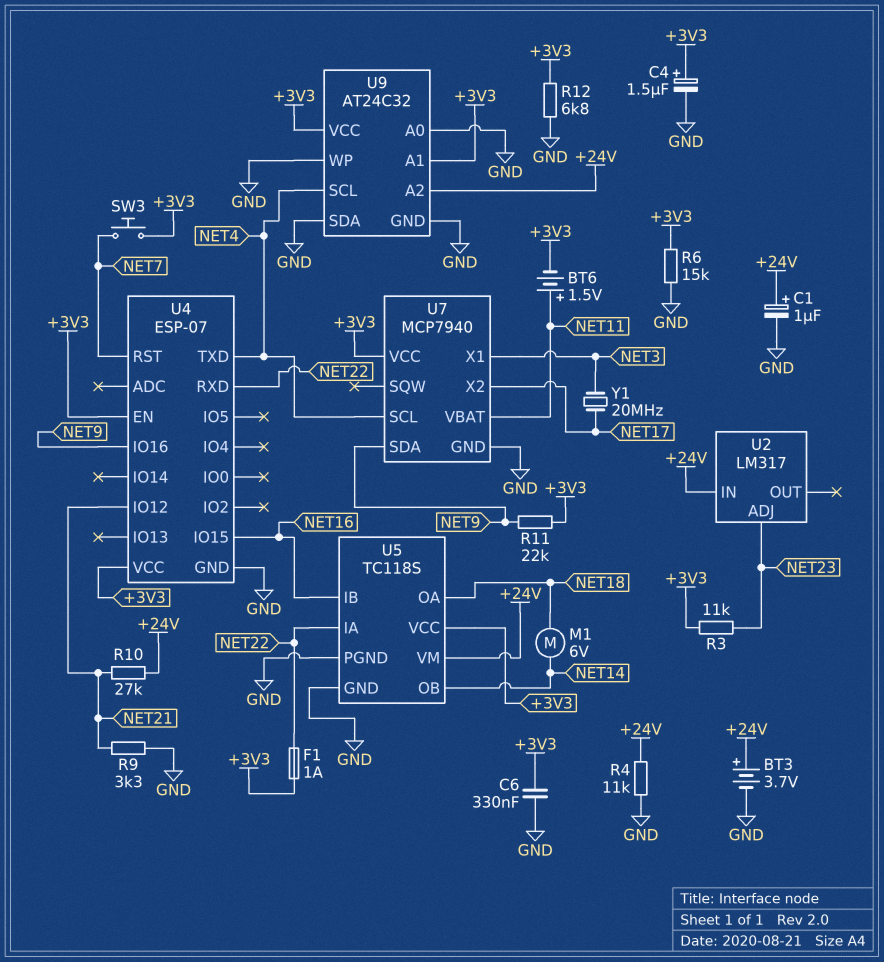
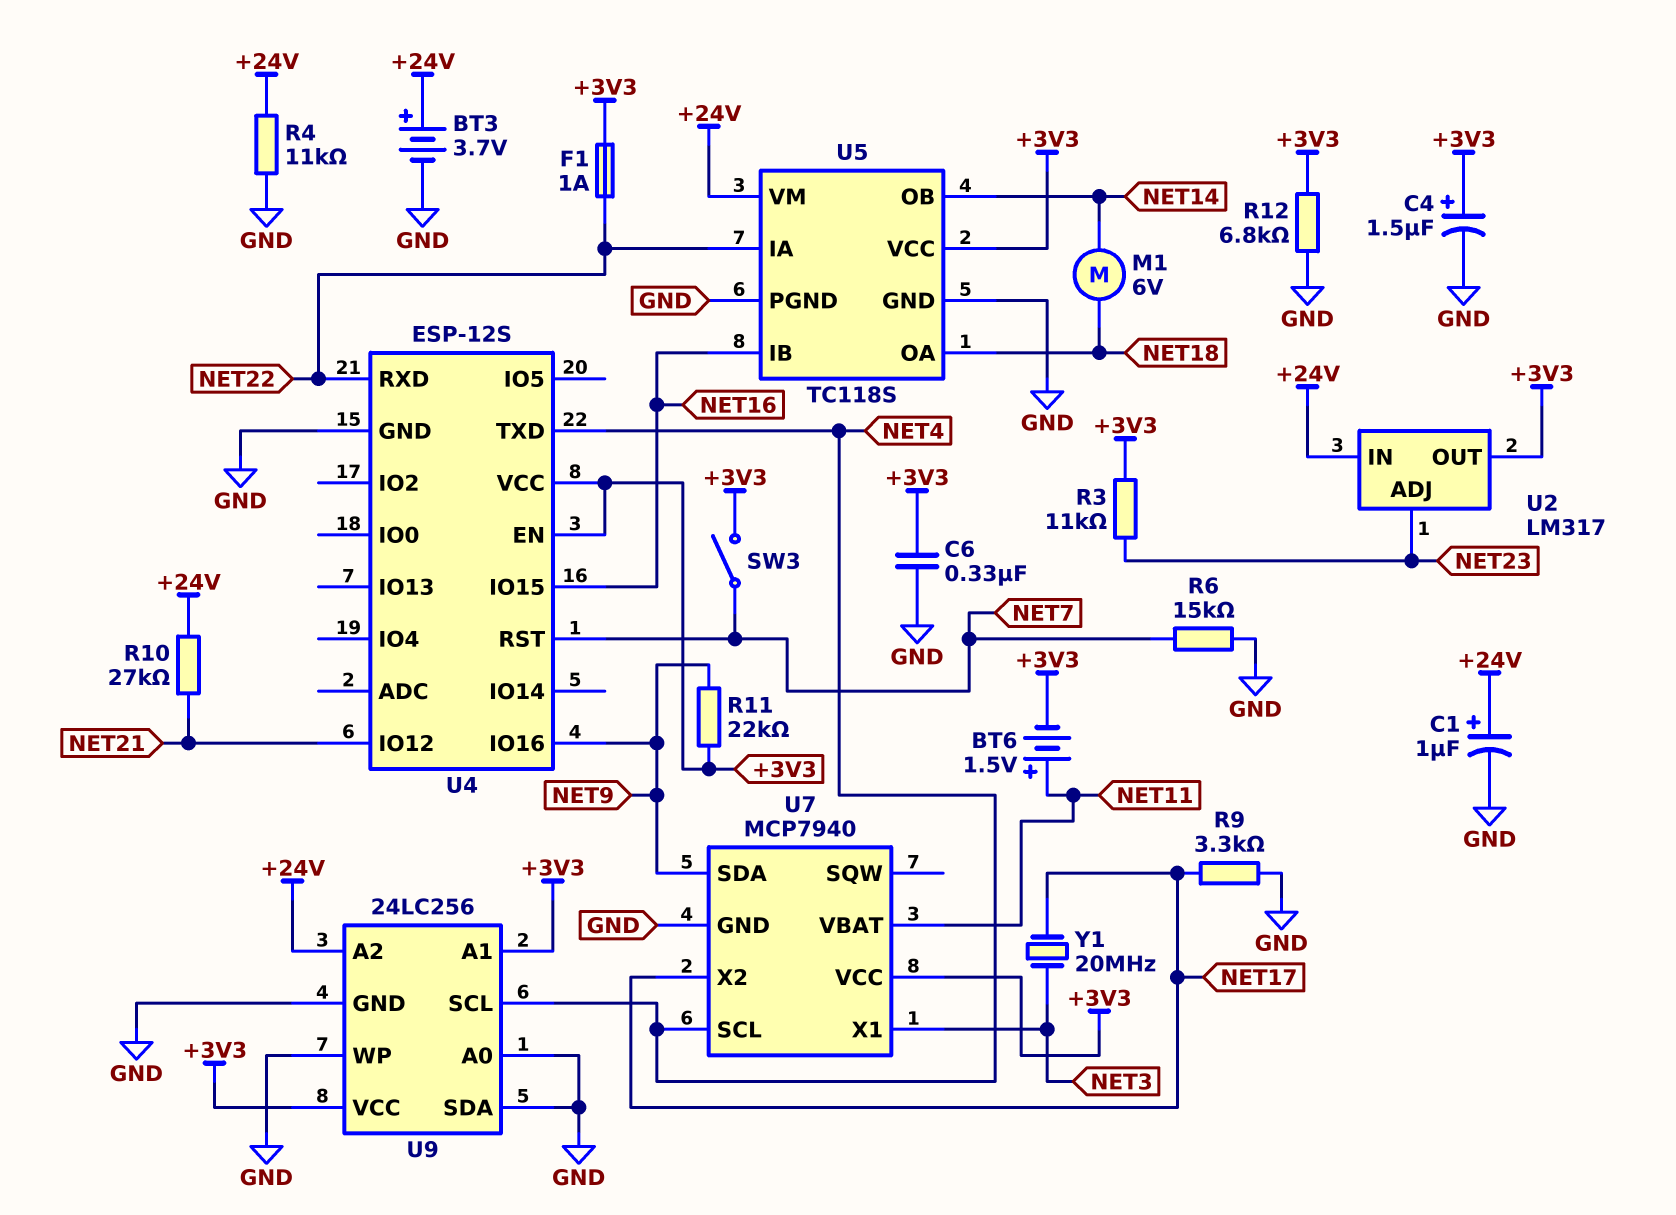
R6: 15k (+3V3, GND) -> 15k (GND, NET7)
R9: 3.3k (GND, NET21) -> 3.3k (GND, NET17)
SW3: button (+3V3, NET7) -> switch (+3V3, NET7)
U2 pin OUT: none -> +3V3
U4: ESP-07 -> ESP-12S
U9: AT24C32 -> 24LC256

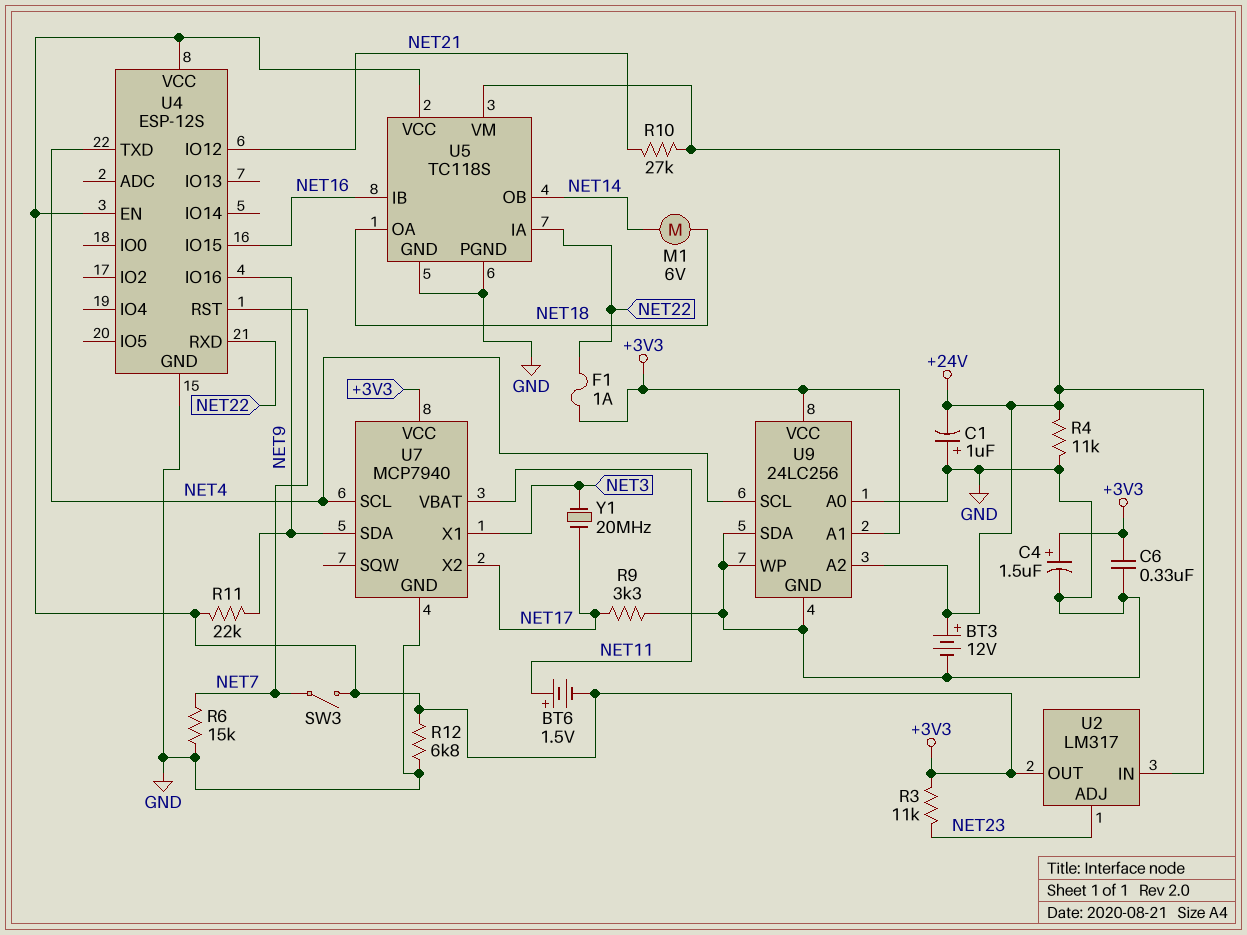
BT3: 3.7V (plus +24V, minus GND) -> 12V (plus +24V, minus GND)
C1: 1uF (plus +24V, minus GND) -> 1uF (plus GND, minus +24V)

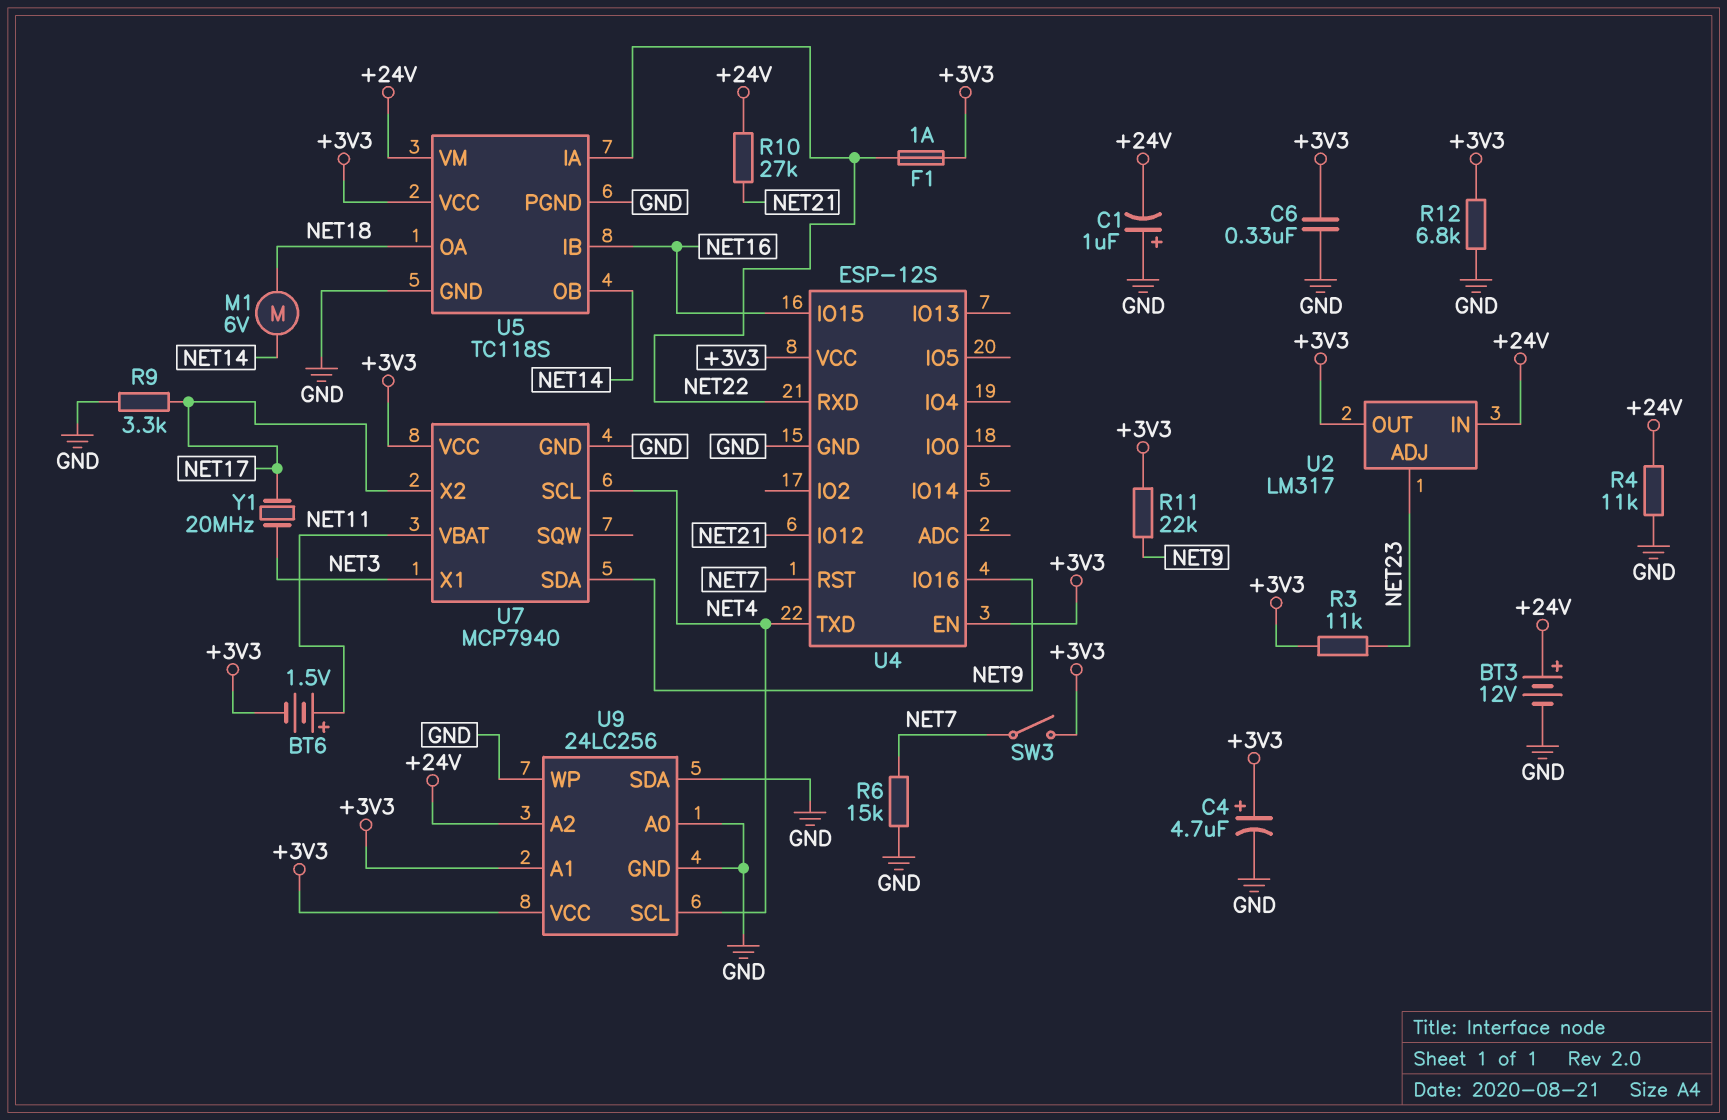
C4: 1.5uF (plus +3V3, minus GND) -> 4.7uF (plus +3V3, minus GND)

